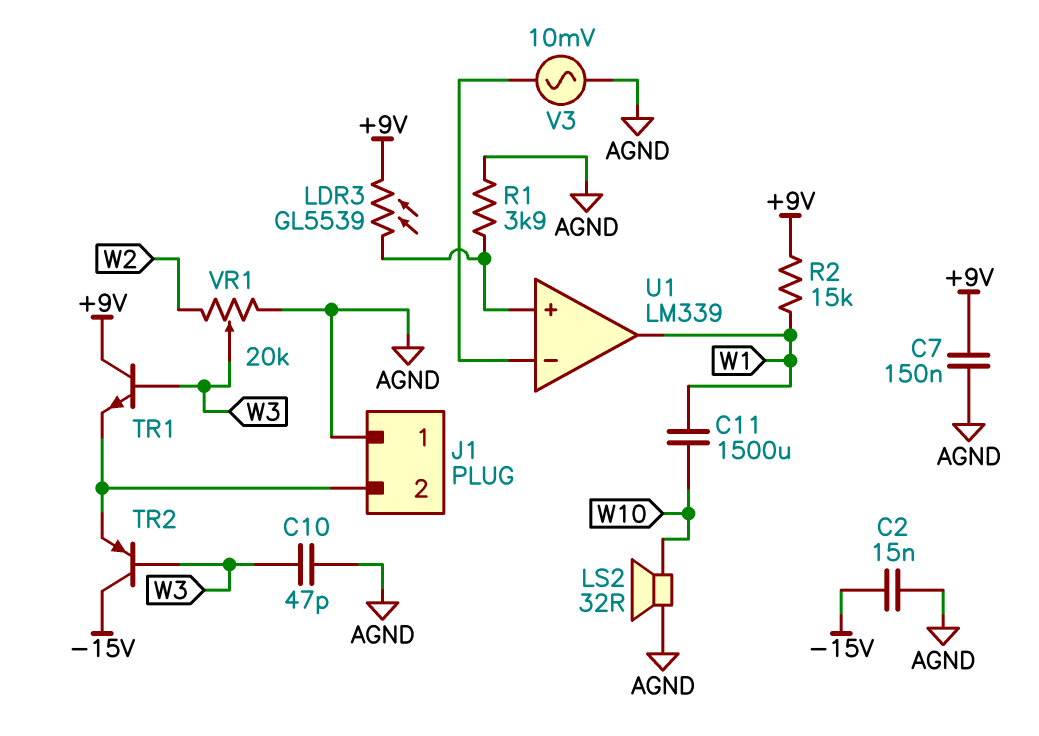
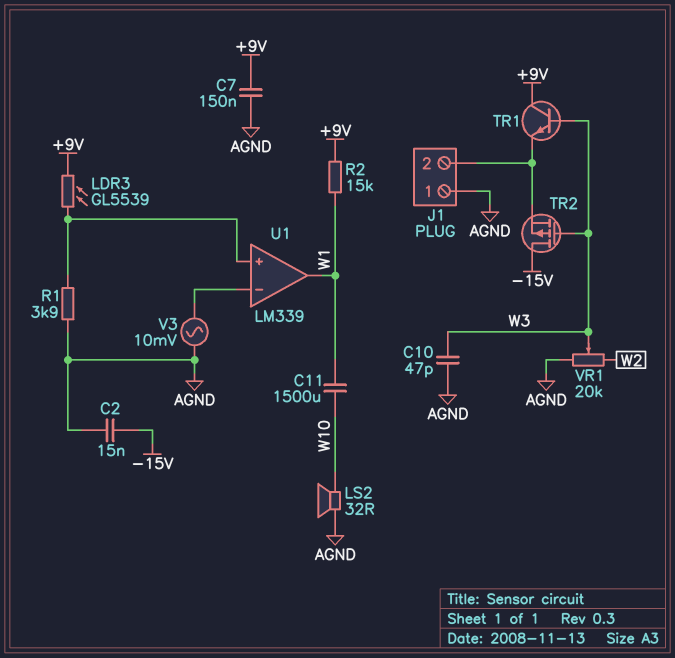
TR2: PNP (B W3, C -15V, E J1/2) -> PMOS (G W3, D -15V, S J1/2)

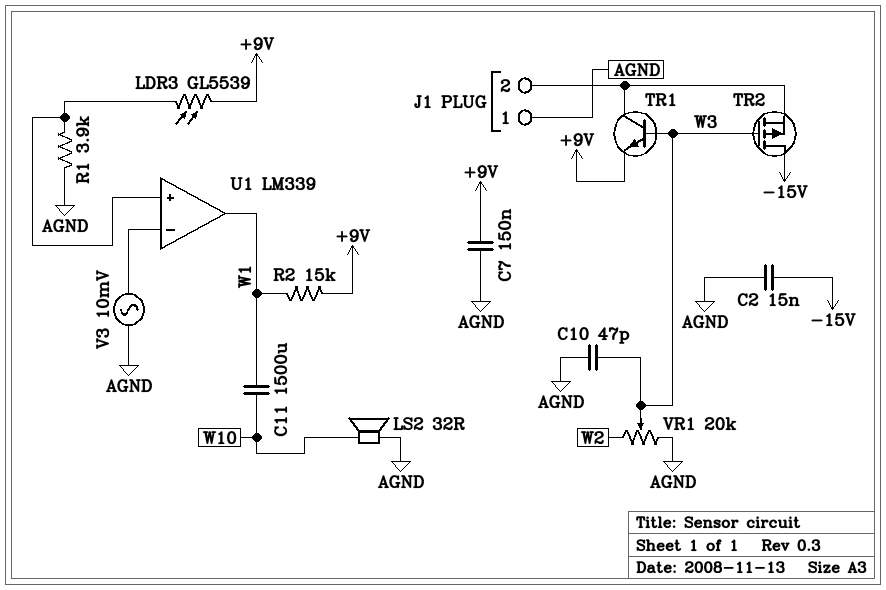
TR1: NPN (B W3, C +9V, E J1/2) -> NPN (B W3, C J1/2, E +9V)

